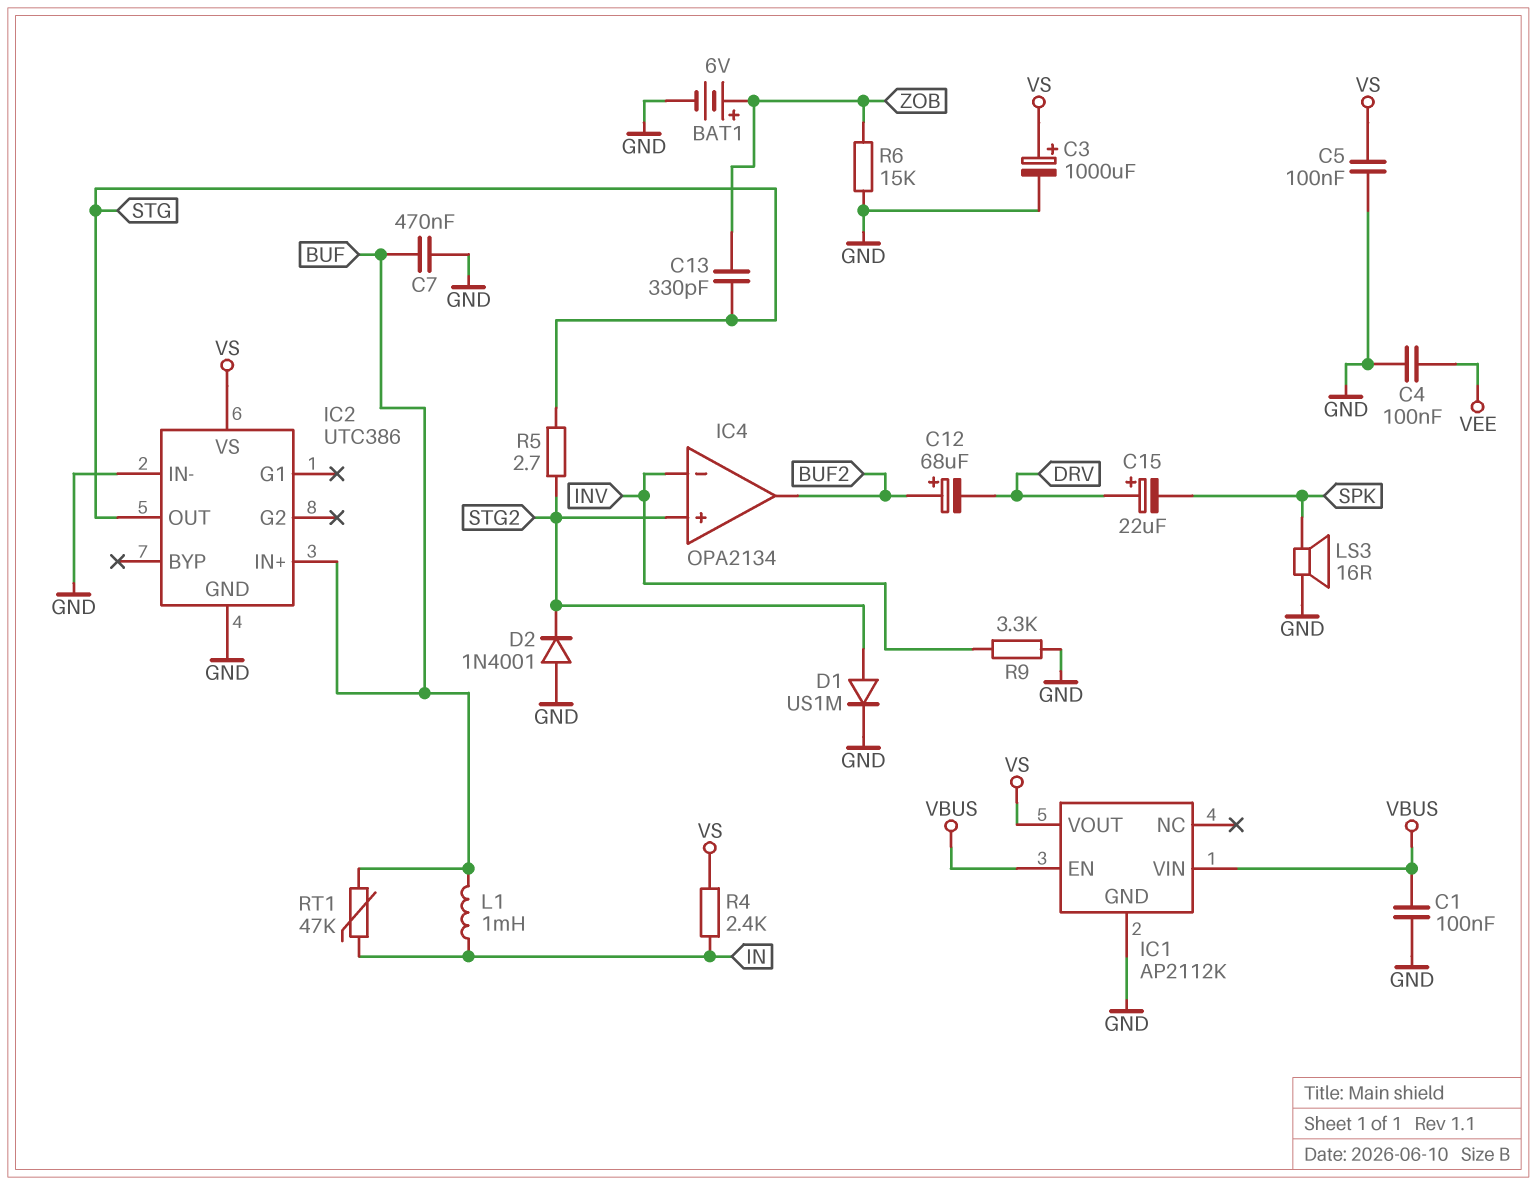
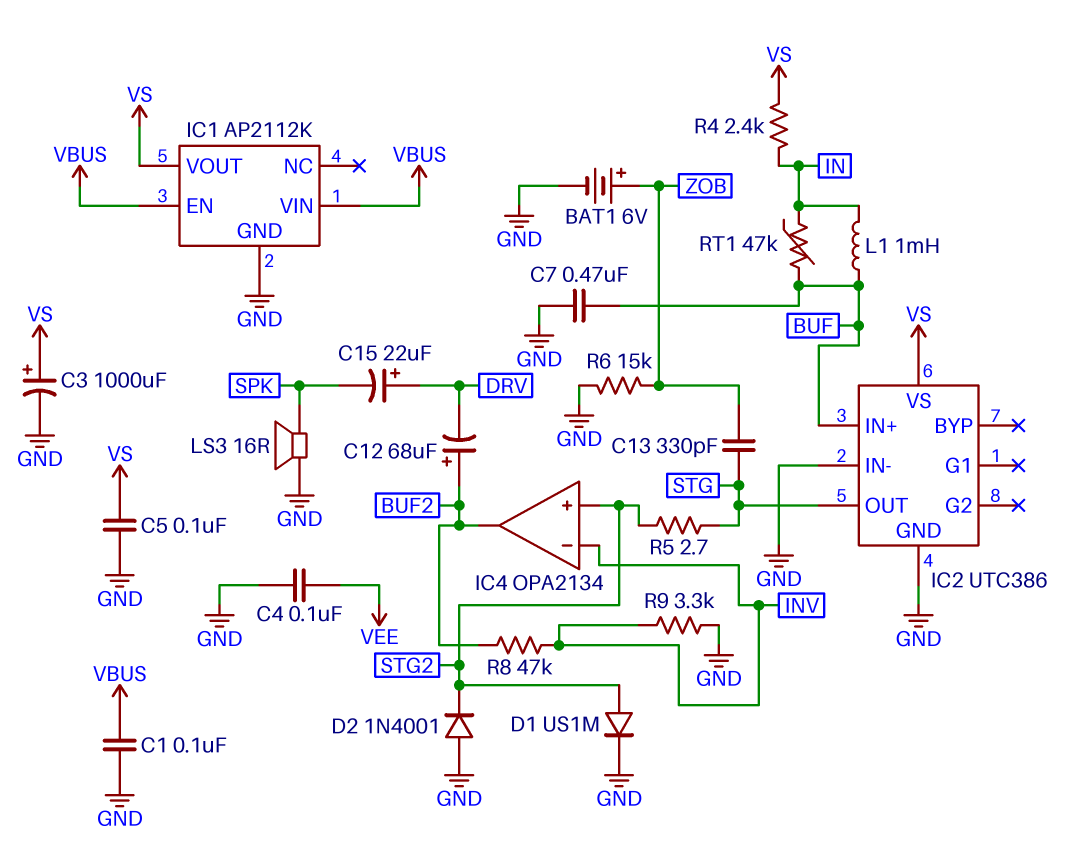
R8: none -> 47k (BUF2, INV)

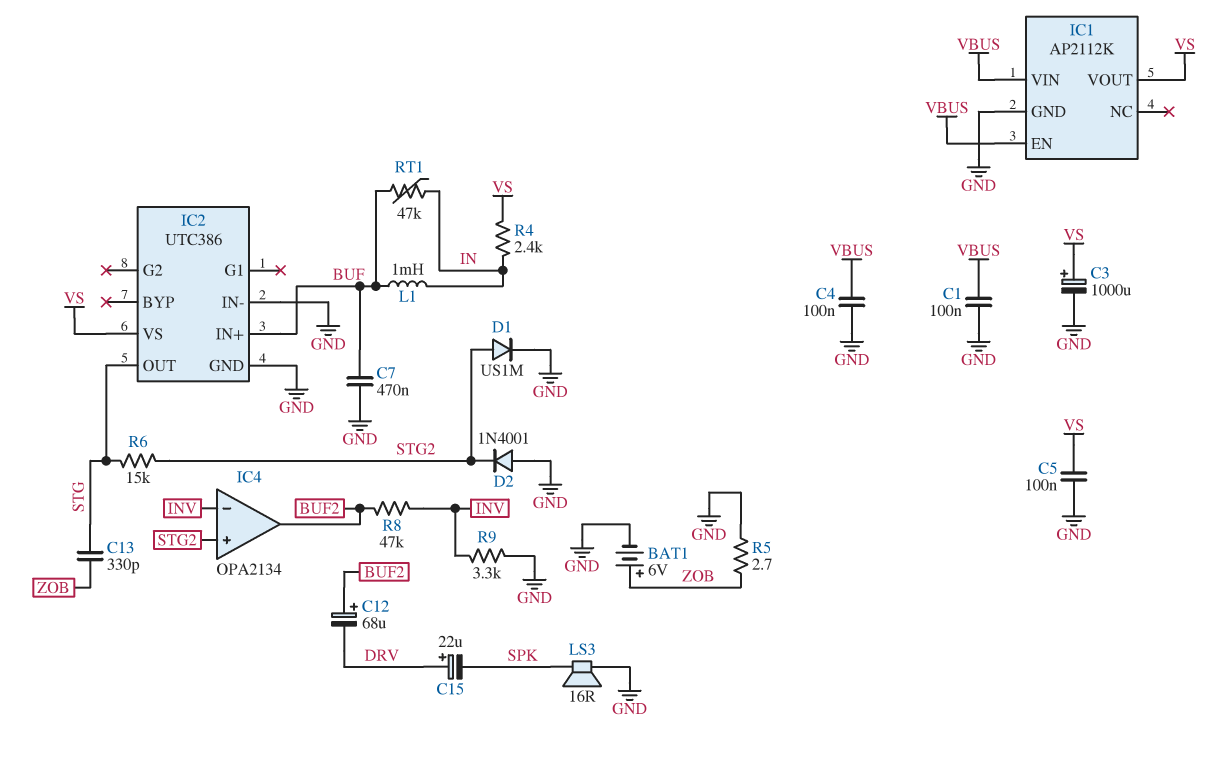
C4: 100nF (GND, VEE) -> 100nF (GND, VBUS)
R5: 2.7 (STG, STG2) -> 2.7 (GND, ZOB)
R6: 15k (GND, ZOB) -> 15k (STG, STG2)

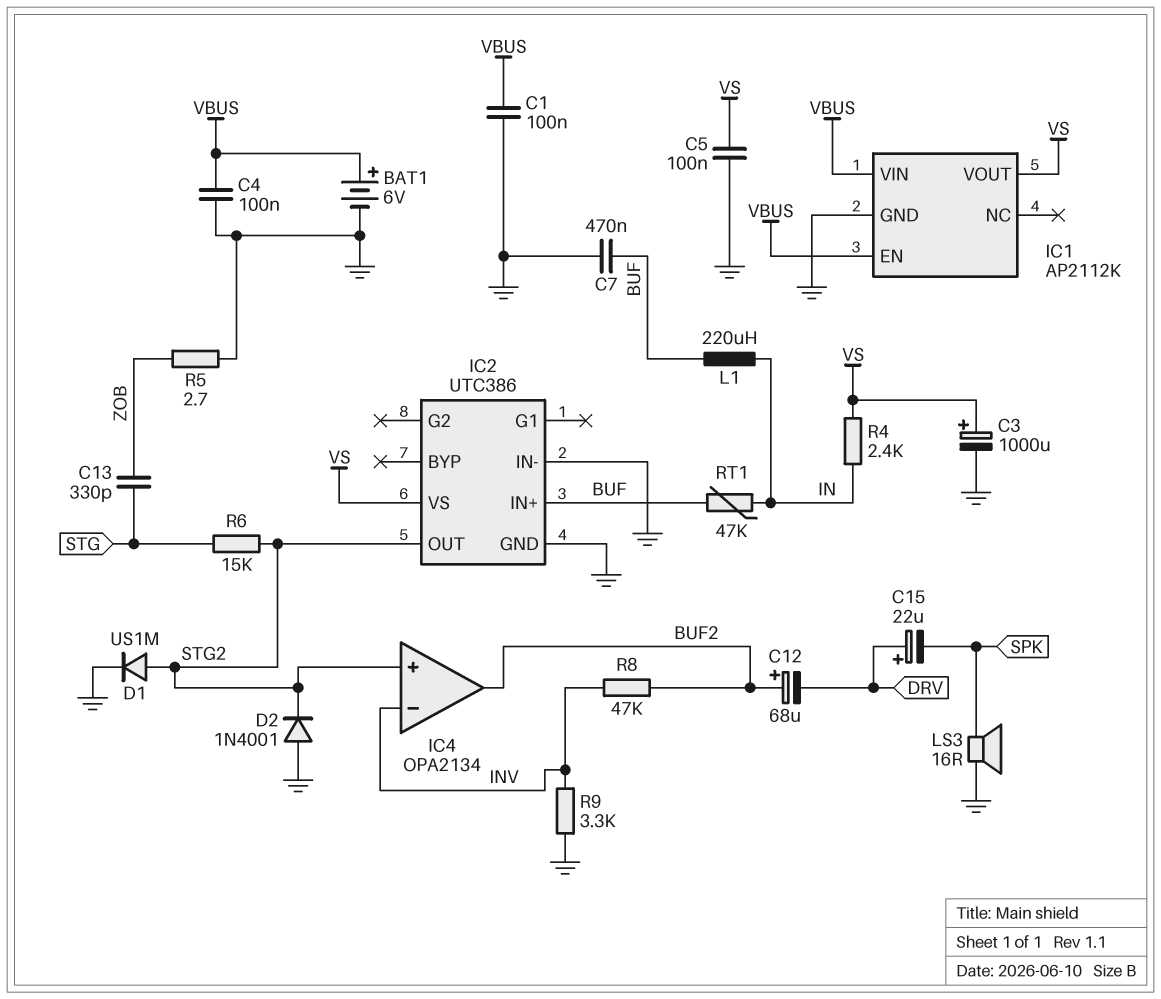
BAT1: 6V (plus ZOB, minus GND) -> 6V (plus VBUS, minus GND)
IC2 pin OUT: STG -> STG2
L1: 1mH (BUF, IN) -> 220uH (BUF, IN)

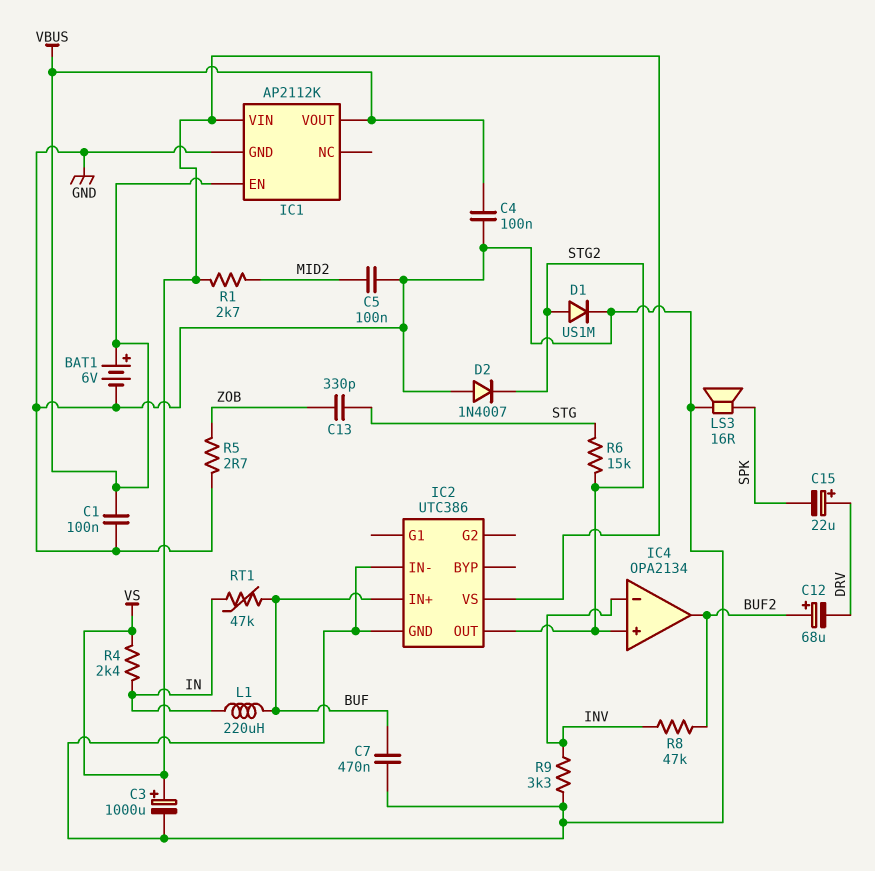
C5: 100nF (GND, VS) -> 100nF (GND, MID2)
D2: diode 1N4001 (A GND, K STG2) -> diode 1N4007 (A GND, K STG2)
IC1 pin VIN: VBUS -> VS
IC1 pin VOUT: VS -> VBUS
R1: none -> 2.7k (MID2, VS)

